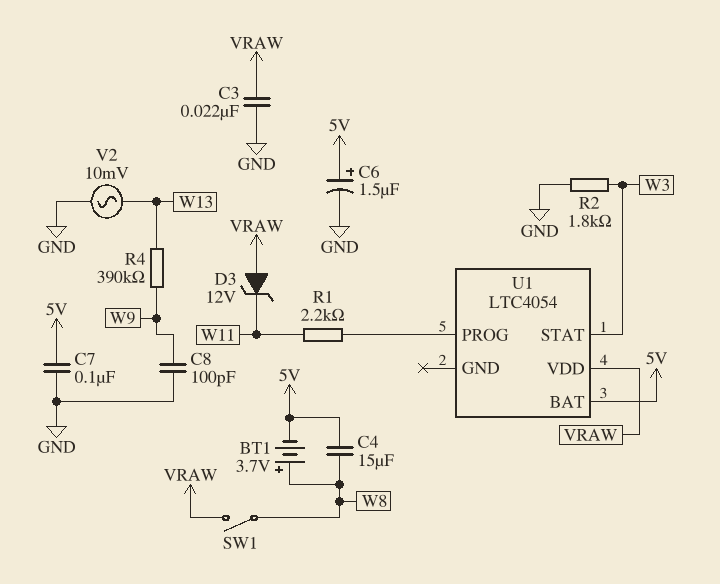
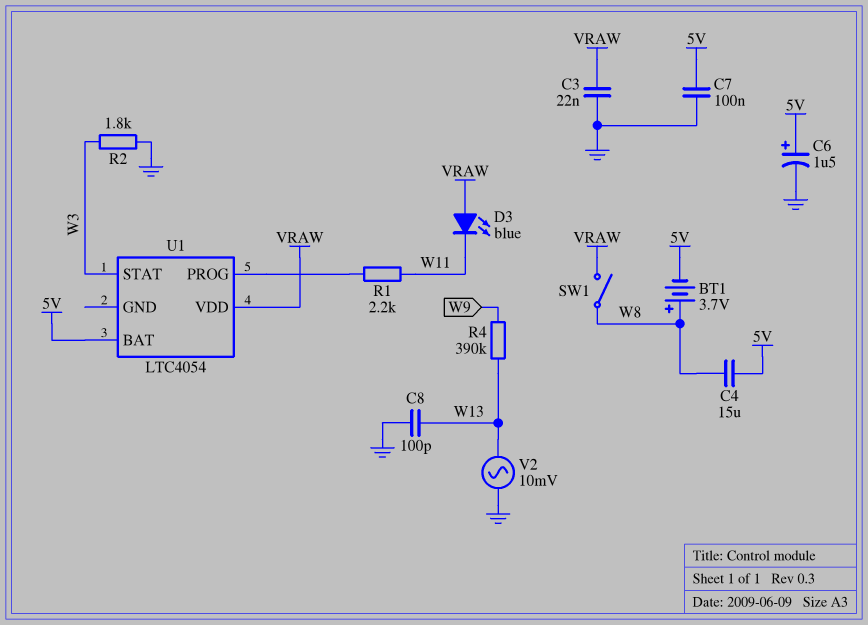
C8: 100pF (GND, W9) -> 100pF (GND, W13)
D3: zener 12V (A VRAW, K W11) -> LED blue (A VRAW, K W11)

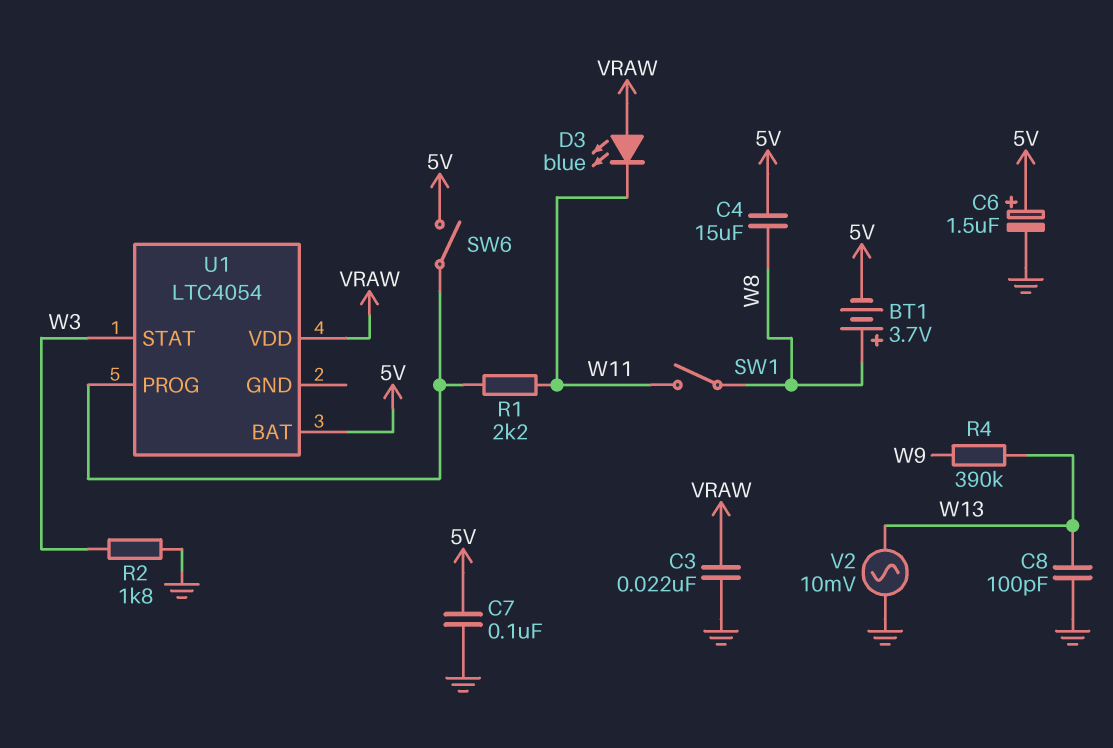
SW1: switch (VRAW, W8) -> switch (W8, W11)
SW6: none -> switch (5V, U1/PROG)

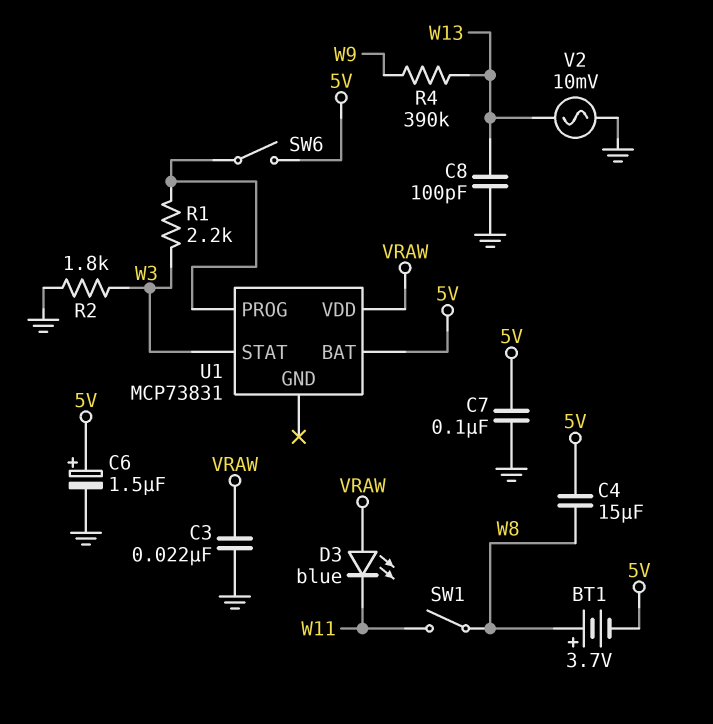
R1: 2.2k (U1/PROG, W11) -> 2.2k (U1/PROG, W3)
U1: LTC4054 -> MCP73831

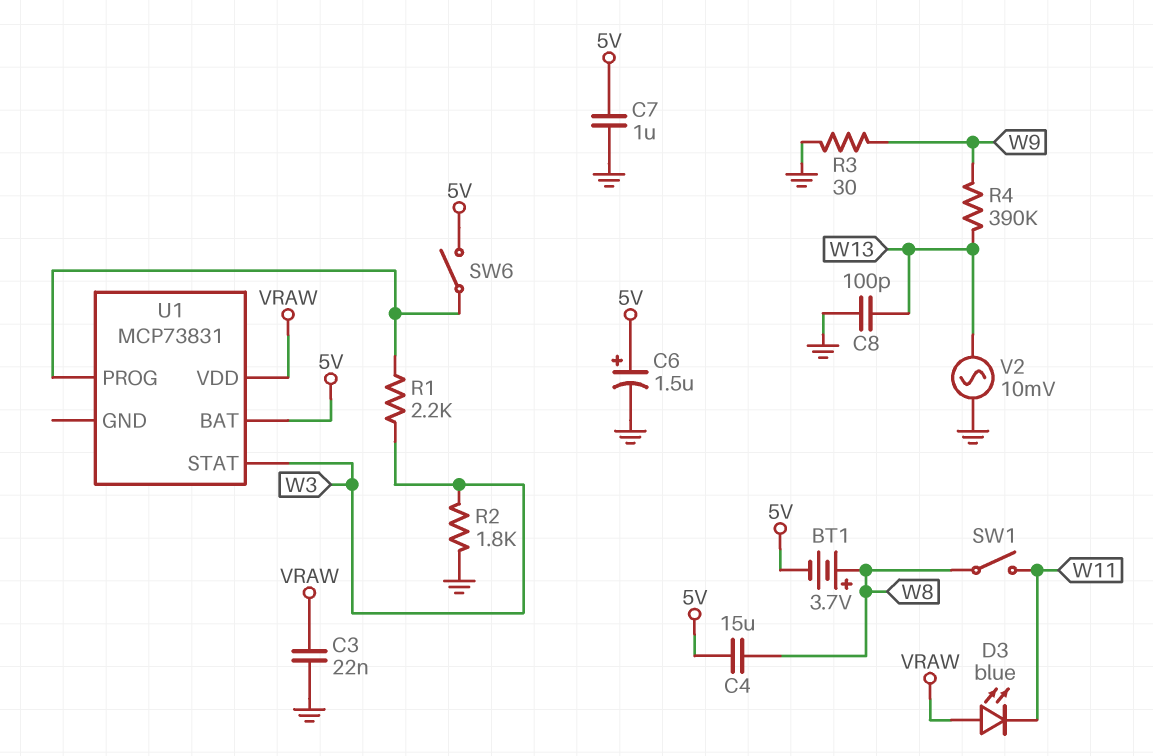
C7: 100nF (5V, GND) -> 1uF (5V, GND)
R3: none -> 30 (GND, W9)

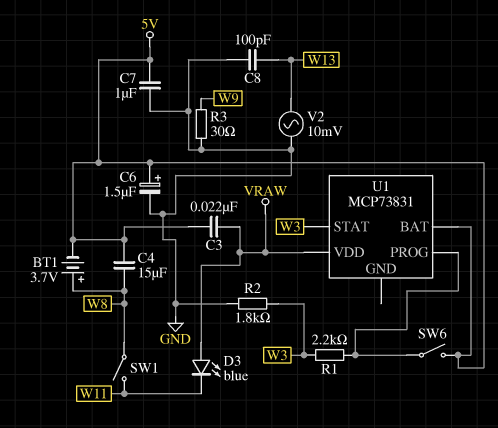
C3: 22nF (GND, VRAW) -> 22nF (5V, VRAW)
R4: 390k (W9, W13) -> none

